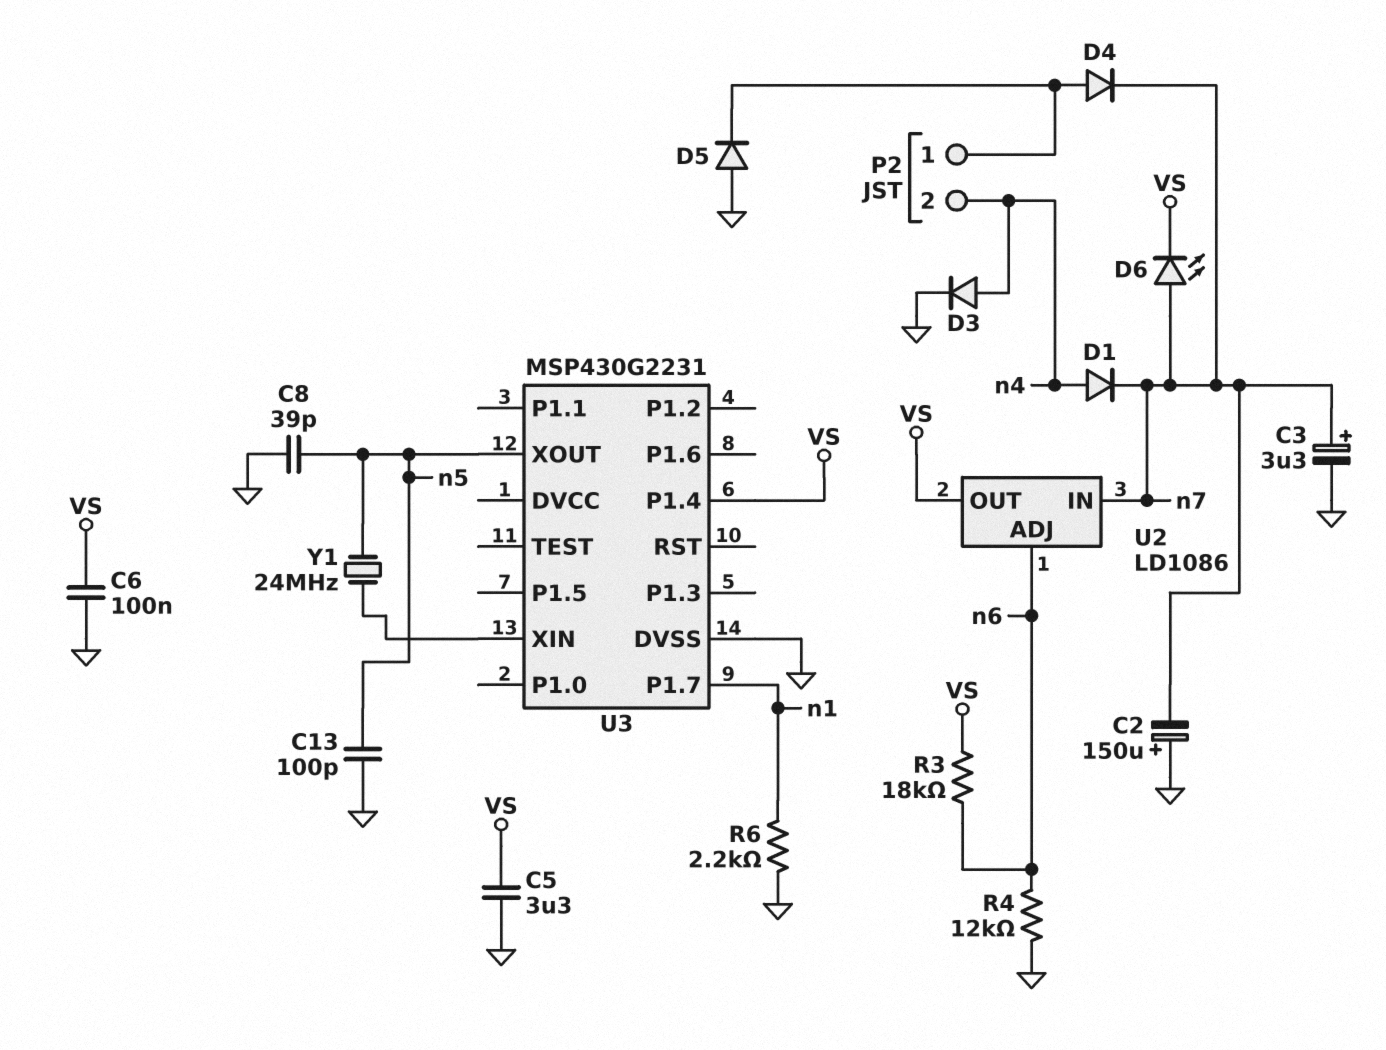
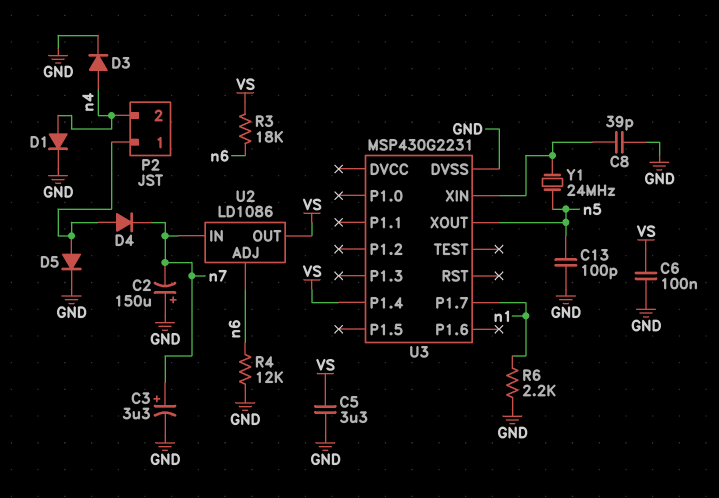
C8: 39pF (GND, n5) -> 39pF (GND, U3/XIN)
D1: diode (A n4, K n7) -> diode (A n4, K GND)
D5: diode (A GND, K P2/1) -> diode (A P2/1, K GND)
D6: LED (A n7, K VS) -> none

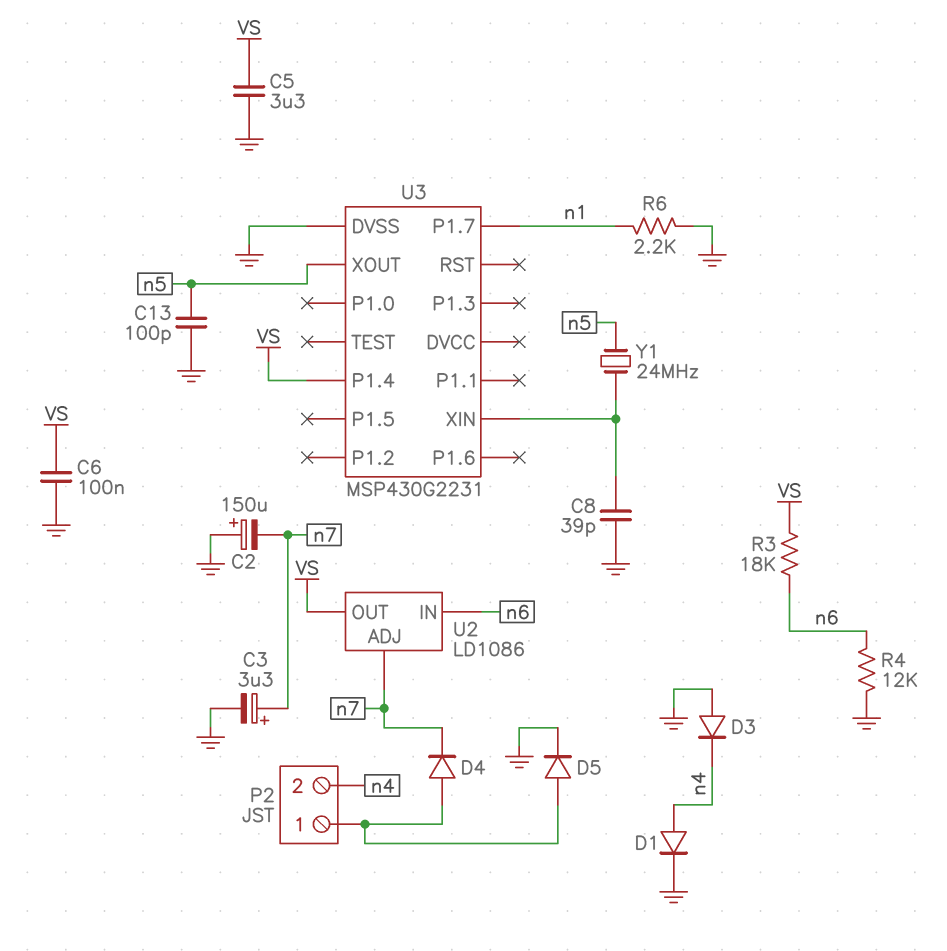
D3: diode (A n4, K GND) -> diode (A GND, K n4)
U2 pin ADJ: n6 -> n7
U2 pin IN: n7 -> n6

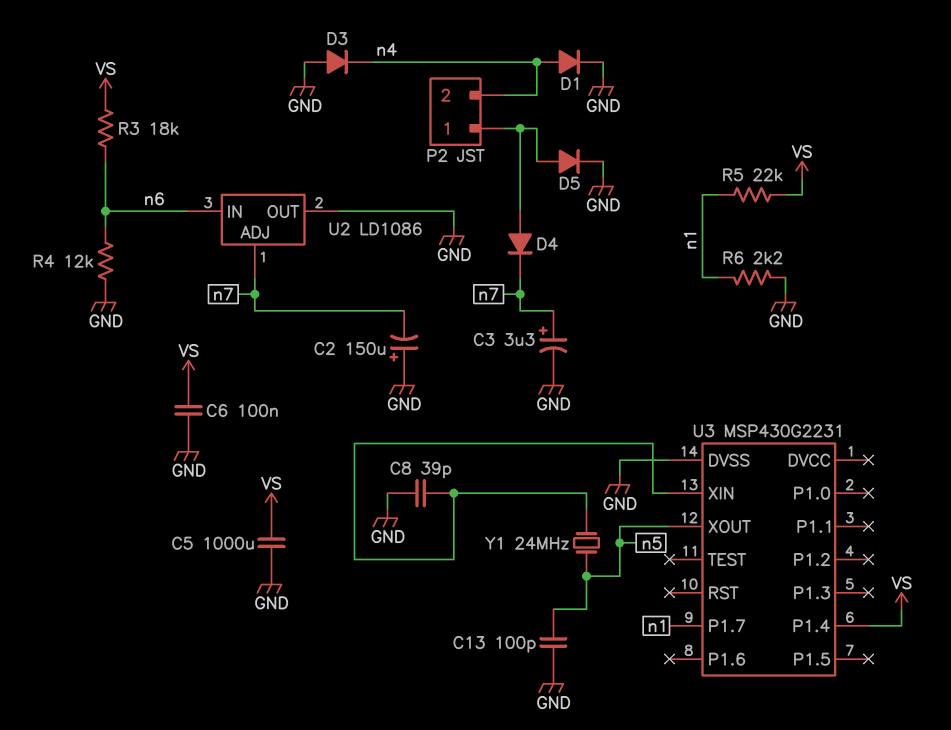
C5: 3.3uF (GND, VS) -> 1000uF (GND, VS)
R5: none -> 22k (VS, n1)
U2 pin OUT: VS -> GND

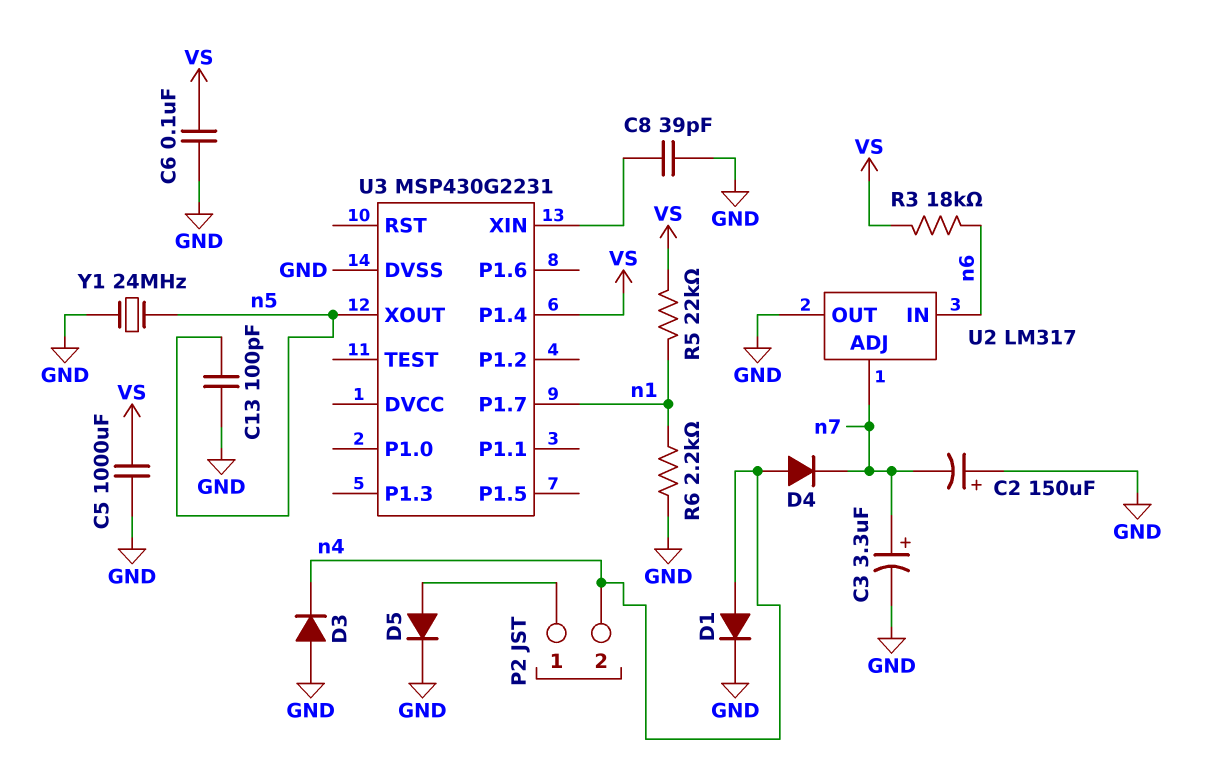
D4: diode (A P2/1, K n7) -> diode (A n4, K n7)
R4: 12k (GND, n6) -> none
U2: LD1086 -> LM317
Y1: 24MHz (U3/XIN, n5) -> 24MHz (GND, n5)

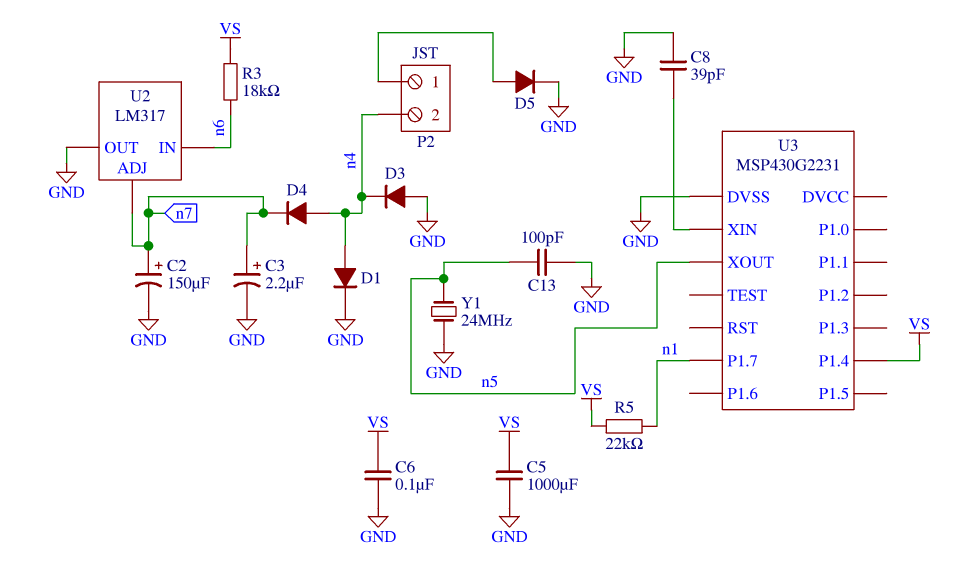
C2: 150uF (plus GND, minus n7) -> 150uF (plus n7, minus GND)
C3: 3.3uF (plus n7, minus GND) -> 2.2uF (plus n7, minus GND)
R6: 2.2k (GND, n1) -> none

